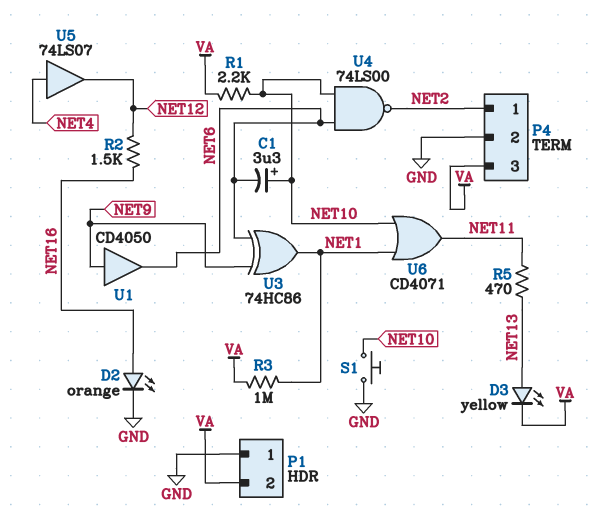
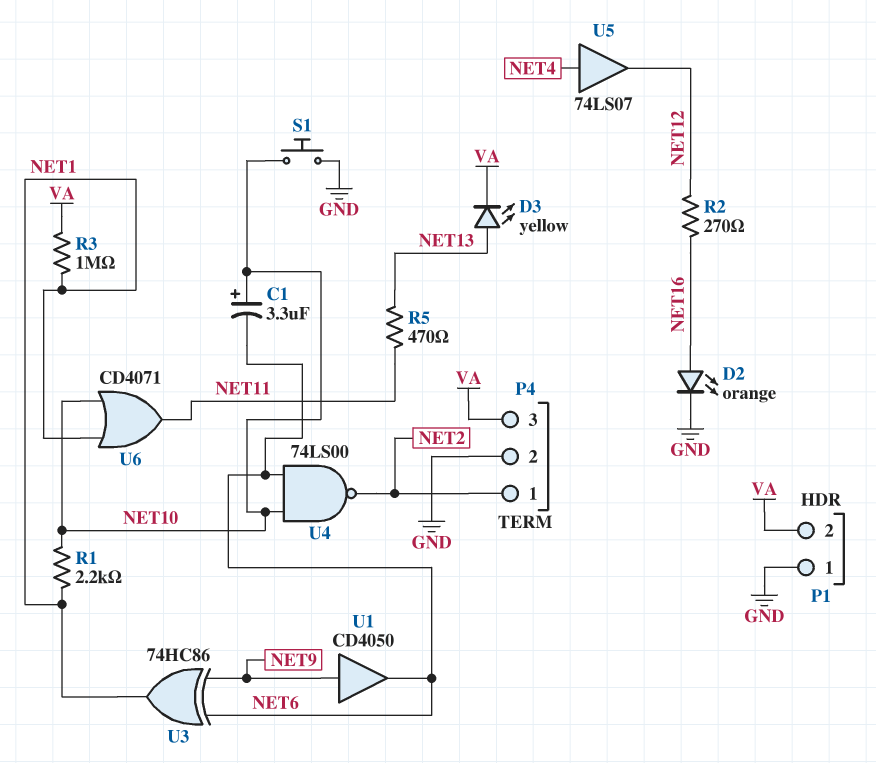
R1: 2.2k (NET10, VA) -> 2.2k (NET1, NET10)
R2: 1.5k (NET12, NET16) -> 270 (NET12, NET16)

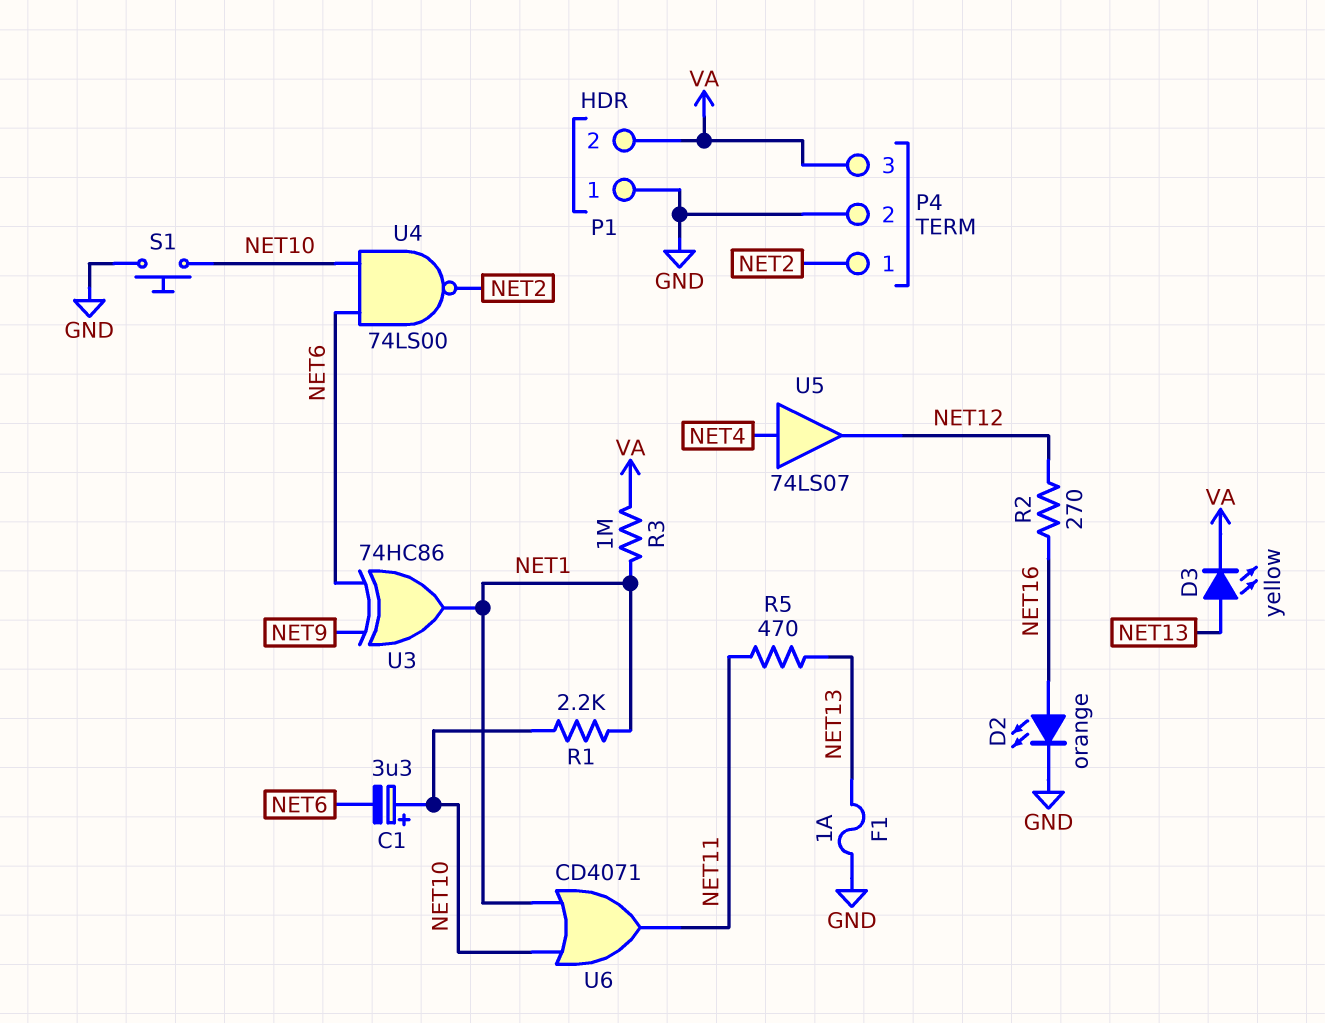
F1: none -> 1A (GND, NET13)
U1: buffer CD4050 (in NET9, out NET6) -> none

